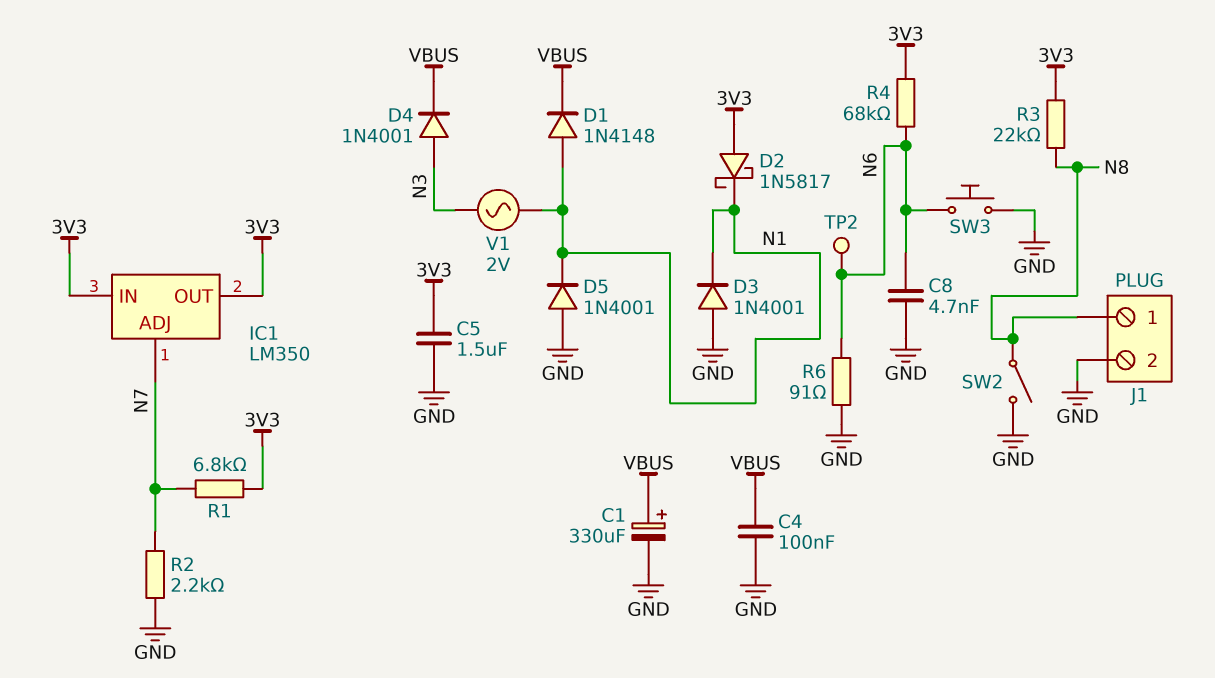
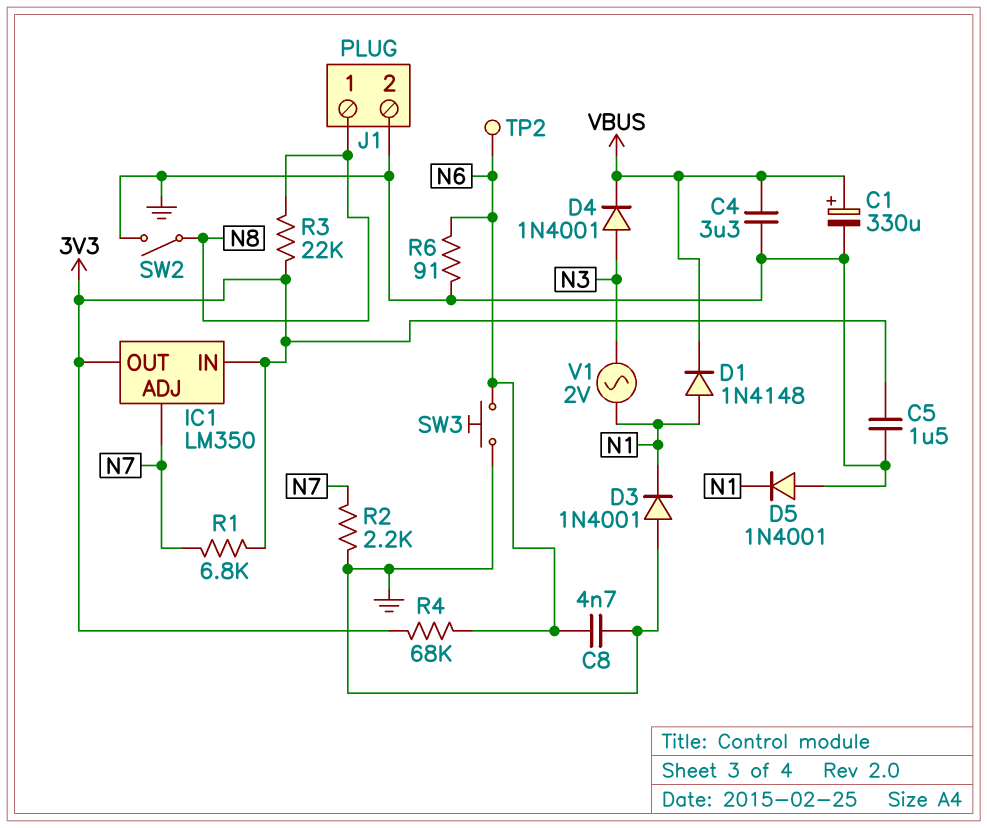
C4: 100nF (GND, VBUS) -> 3.3uF (GND, VBUS)
D2: schottky 1N5817 (A 3V3, K N1) -> none

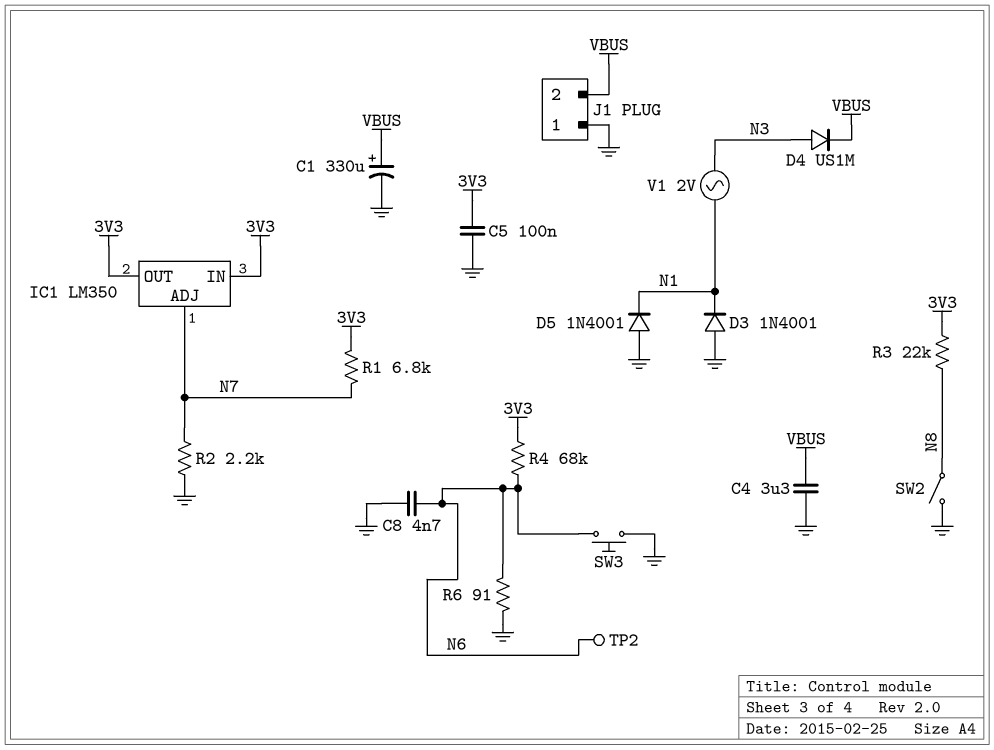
C5: 1.5uF (3V3, GND) -> 100nF (3V3, GND)
D1: diode 1N4148 (A N1, K VBUS) -> none
D4: diode 1N4001 (A N3, K VBUS) -> diode US1M (A N3, K VBUS)
J1 pin 1: N8 -> GND
J1 pin 2: GND -> VBUS

